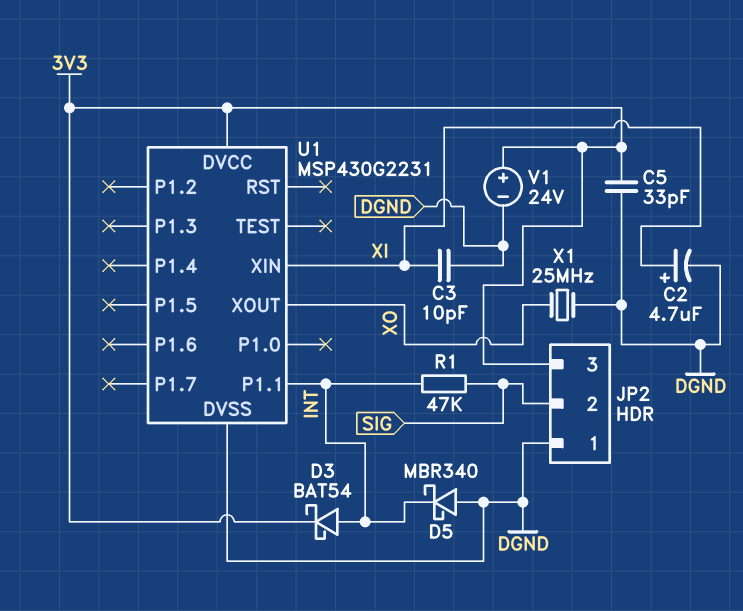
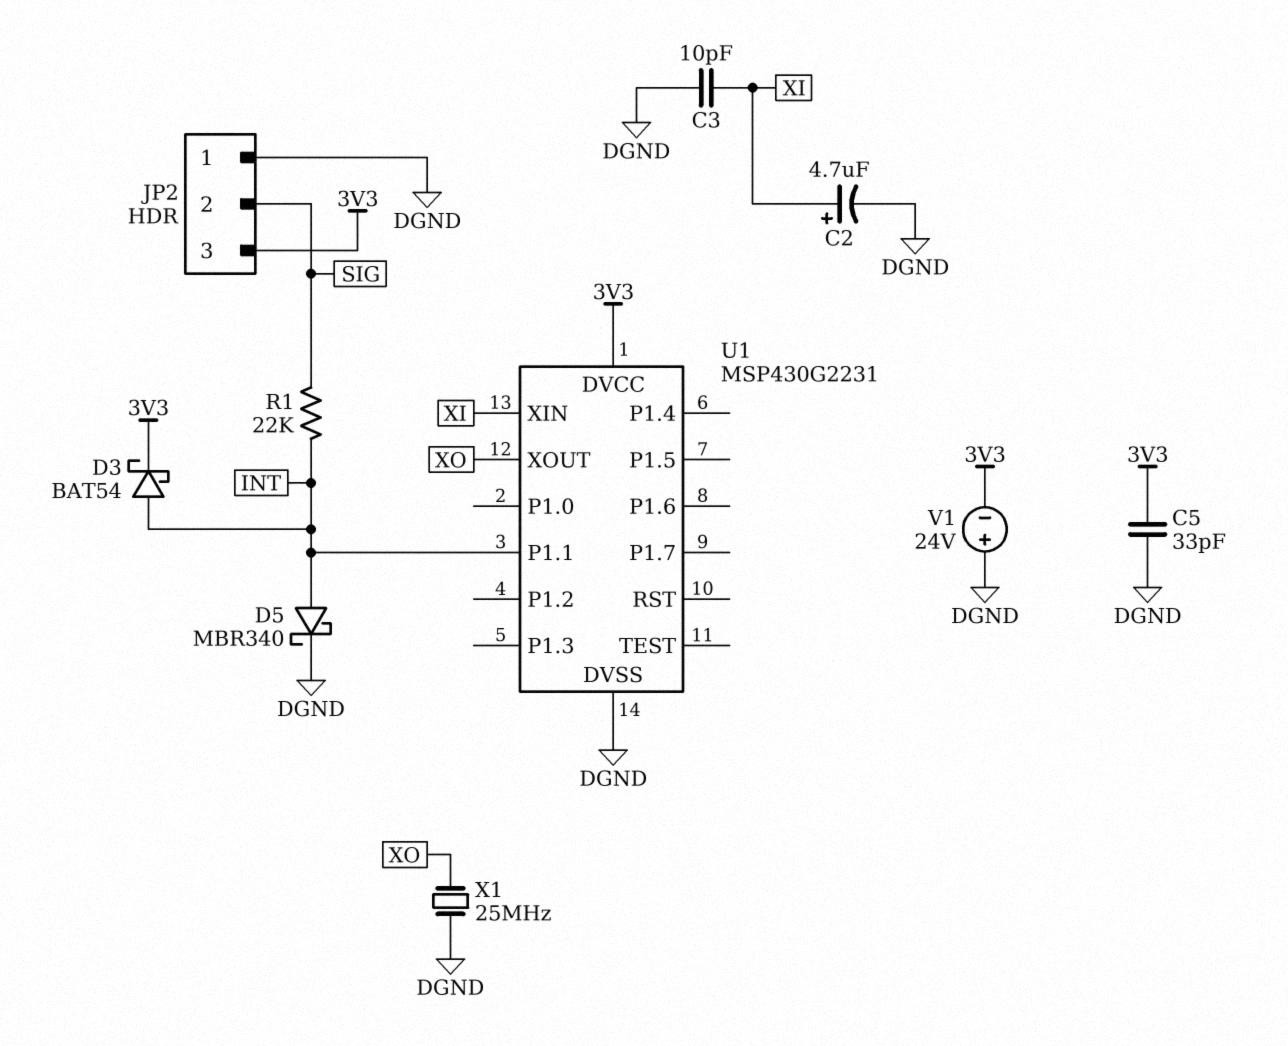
D5: schottky MBR340 (A DGND, K INT) -> schottky MBR340 (A INT, K DGND)
R1: 47k (INT, SIG) -> 22k (INT, SIG)
V1: 24V (plus 3V3, minus DGND) -> 24V (plus DGND, minus 3V3)

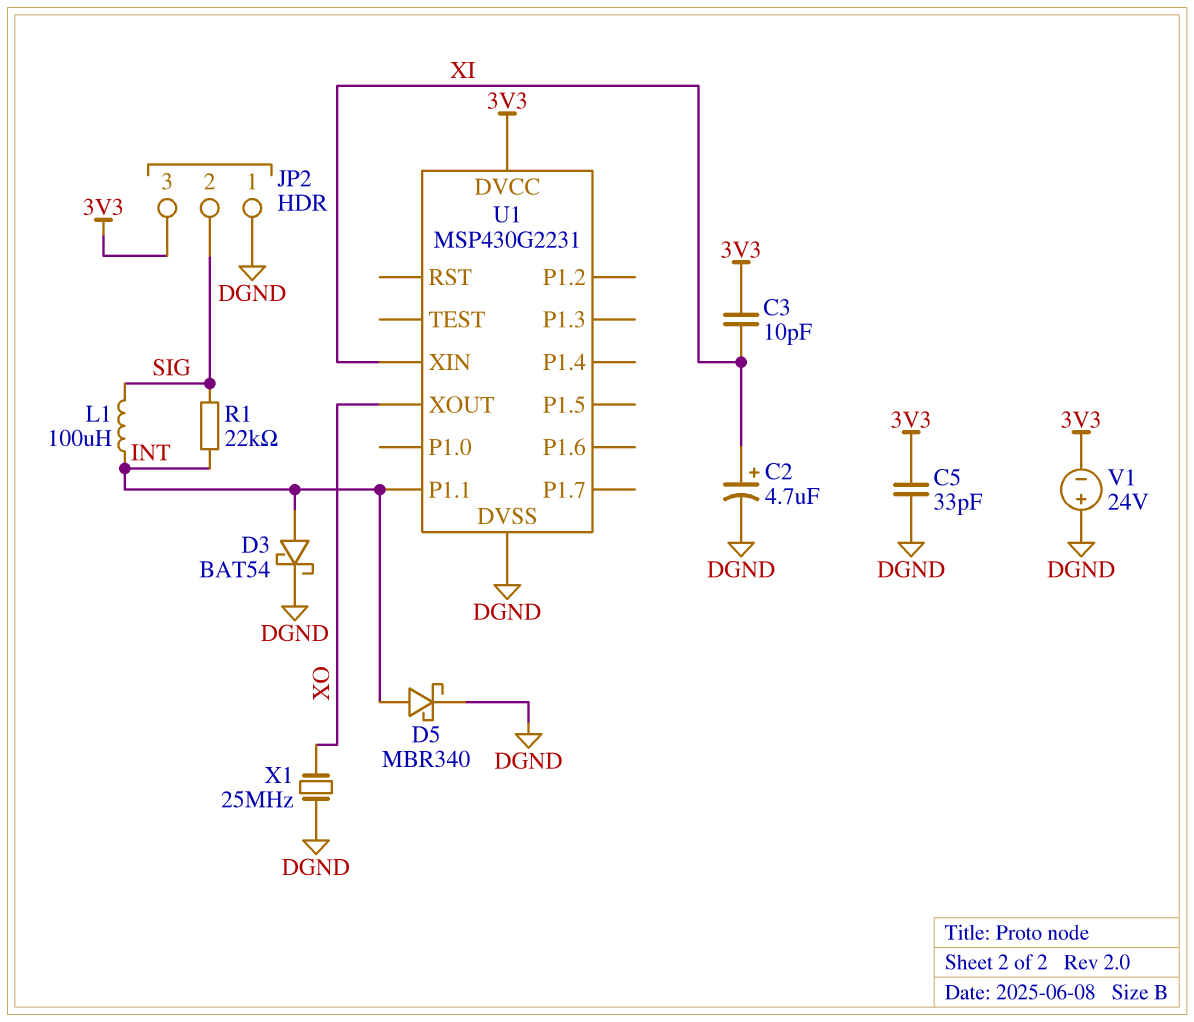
C3: 10pF (DGND, XI) -> 10pF (3V3, XI)
D3: schottky BAT54 (A INT, K 3V3) -> schottky BAT54 (A INT, K DGND)
L1: none -> 100uH (INT, SIG)

